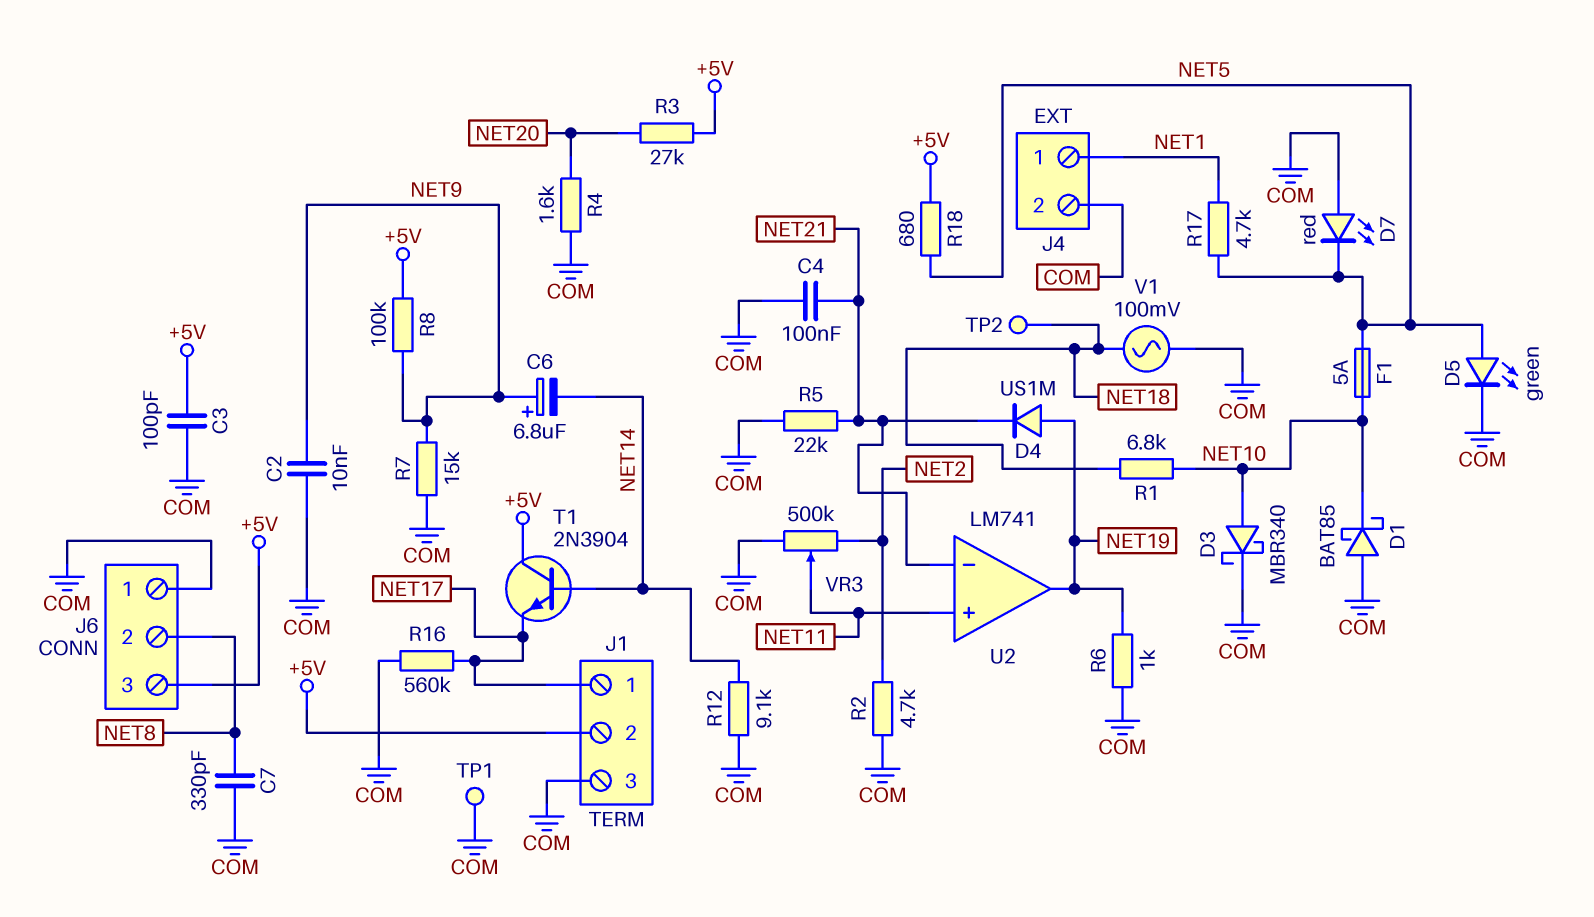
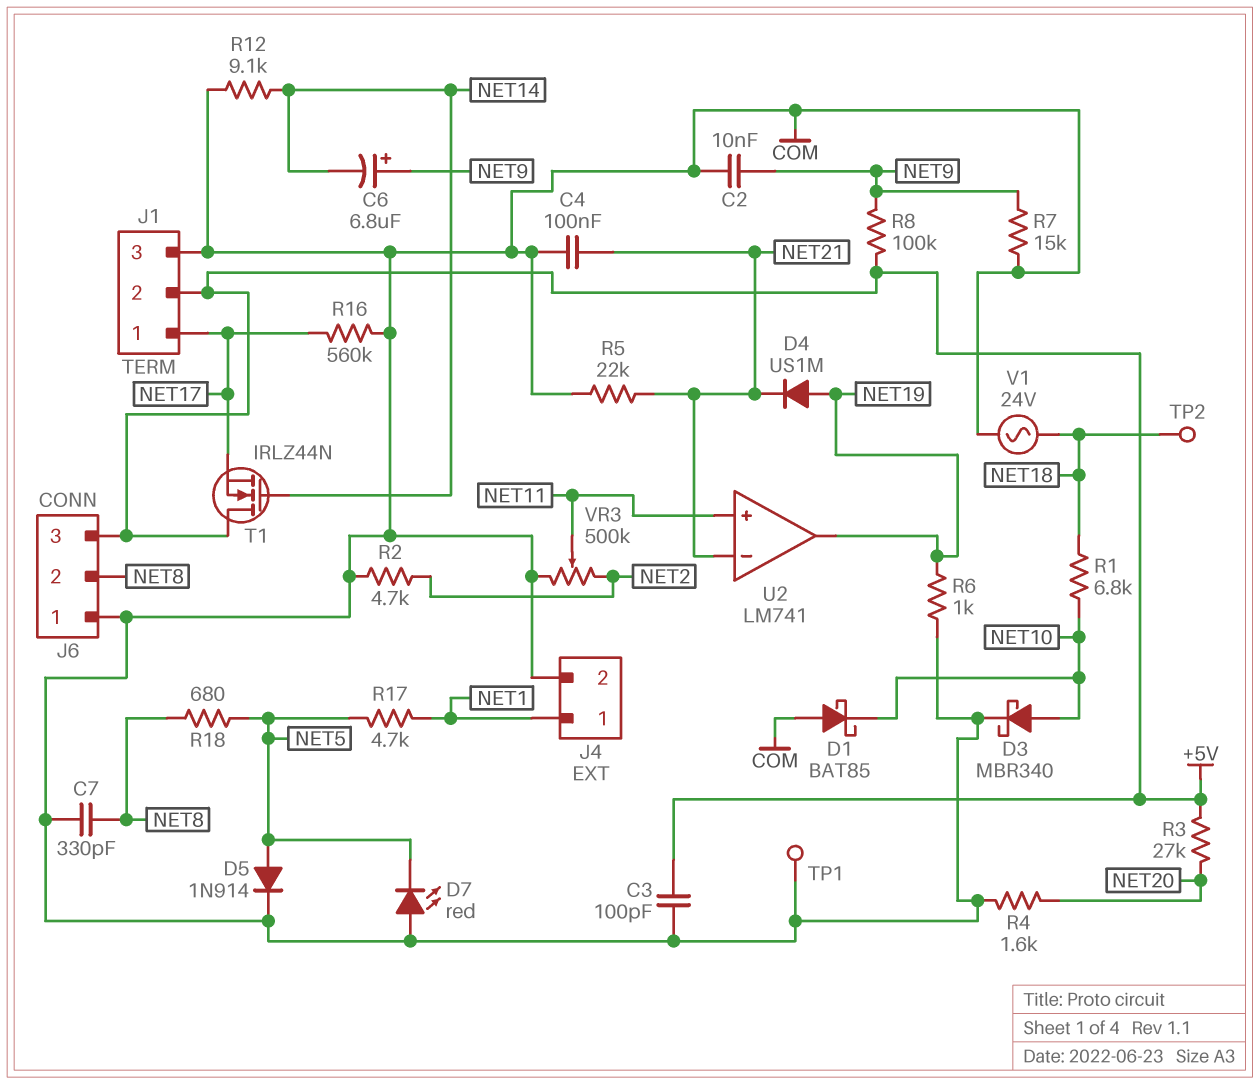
D5: LED green (A NET5, K COM) -> diode 1N914 (A NET5, K COM)
F1: 5A (NET5, NET10) -> none
R18: 680 (+5V, NET5) -> 680 (NET5, NET8)
T1: NPN 2N3904 (B NET14, C +5V, E NET17) -> NMOS IRLZ44N (G NET14, D +5V, S NET17)
V1: AC 100mV (COM, NET18) -> AC 24V (COM, NET18)

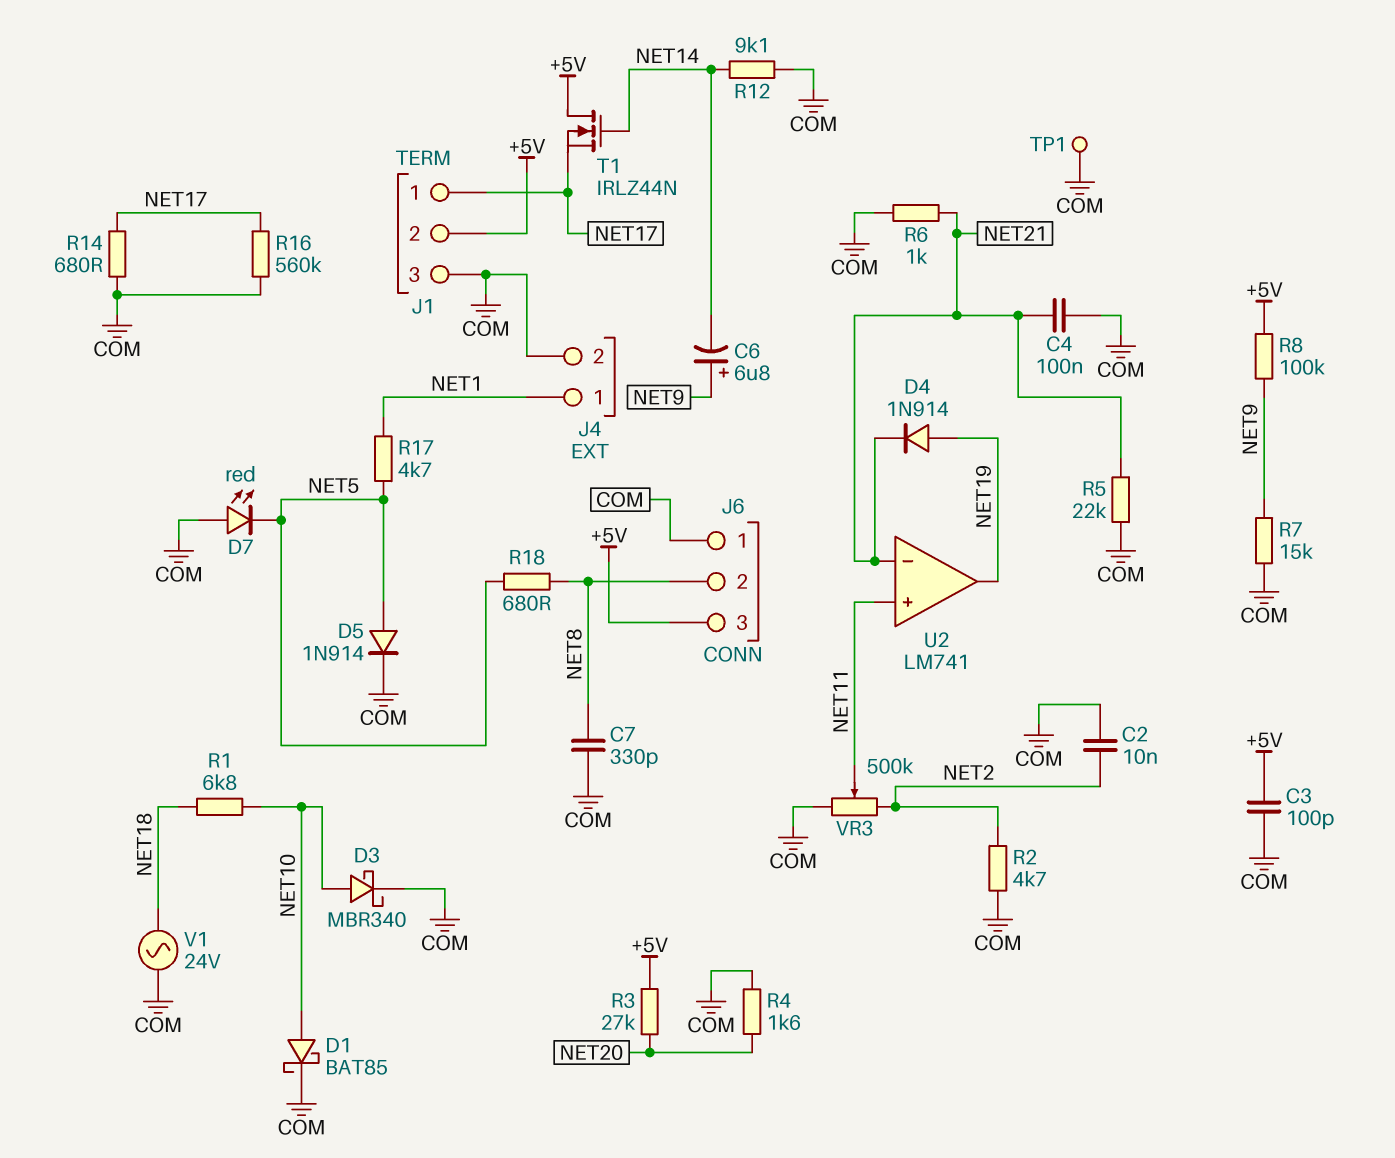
C2: 10nF (COM, NET9) -> 10nF (COM, NET2)
D1: schottky BAT85 (A COM, K NET10) -> schottky BAT85 (A NET10, K COM)
D4: diode US1M (A NET19, K NET21) -> diode 1N914 (A NET19, K NET21)
R6: 1k (COM, NET19) -> 1k (COM, NET21)
R14: none -> 680 (COM, NET17)
TP2: test point (NET18) -> none

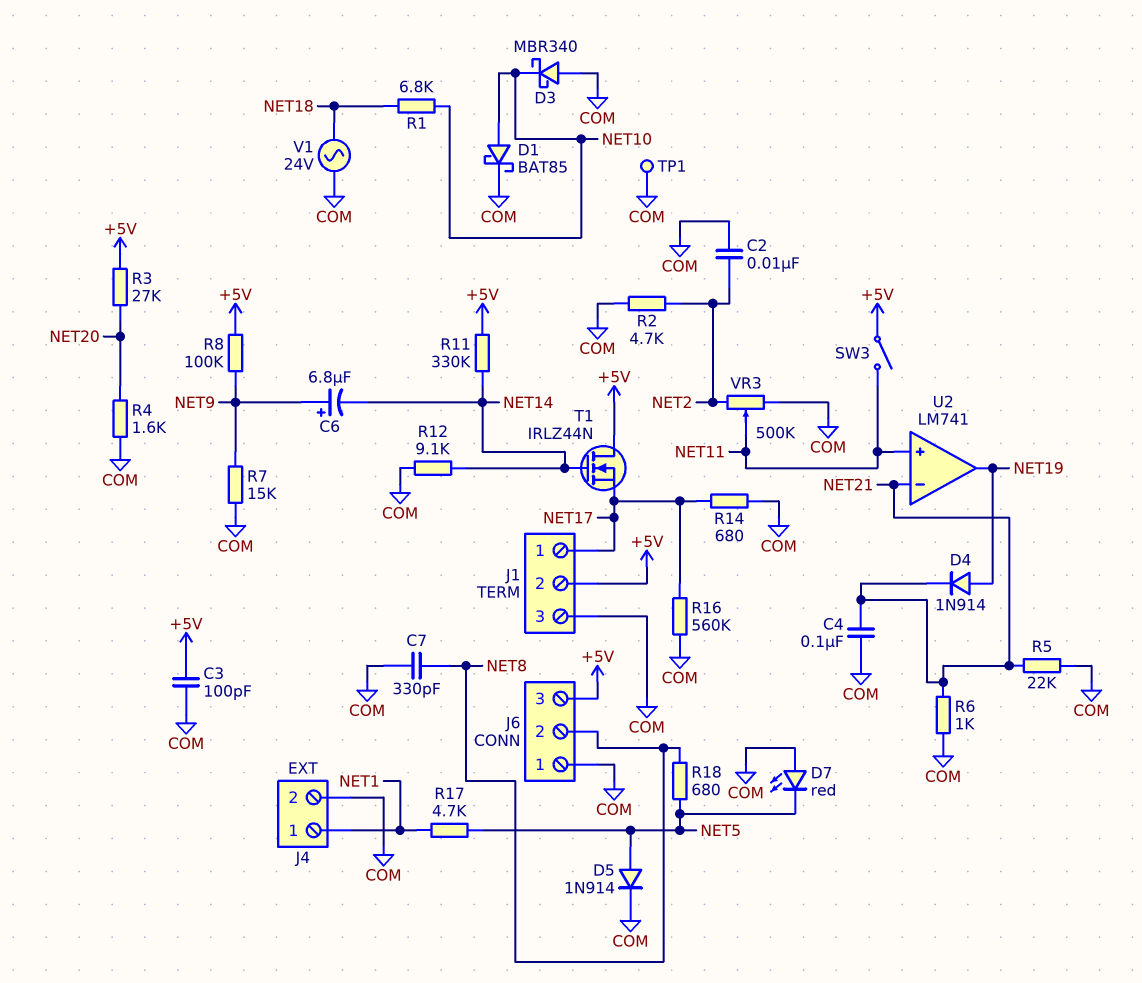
D3: schottky MBR340 (A NET10, K COM) -> schottky MBR340 (A COM, K NET10)
R11: none -> 330k (+5V, NET14)
SW3: none -> switch (+5V, NET11)

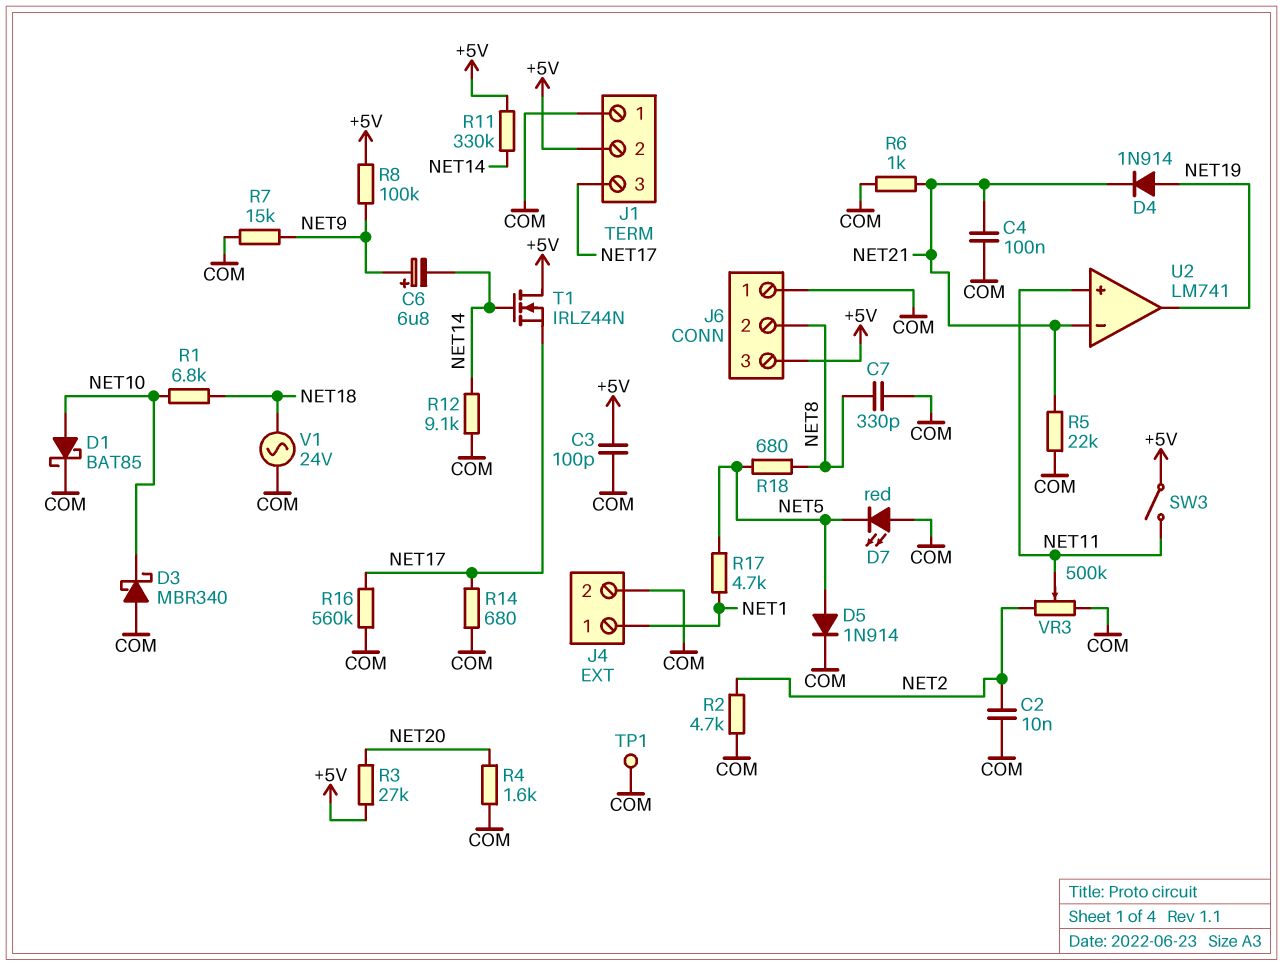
J1 pin 1: NET17 -> COM
J1 pin 3: COM -> NET17

